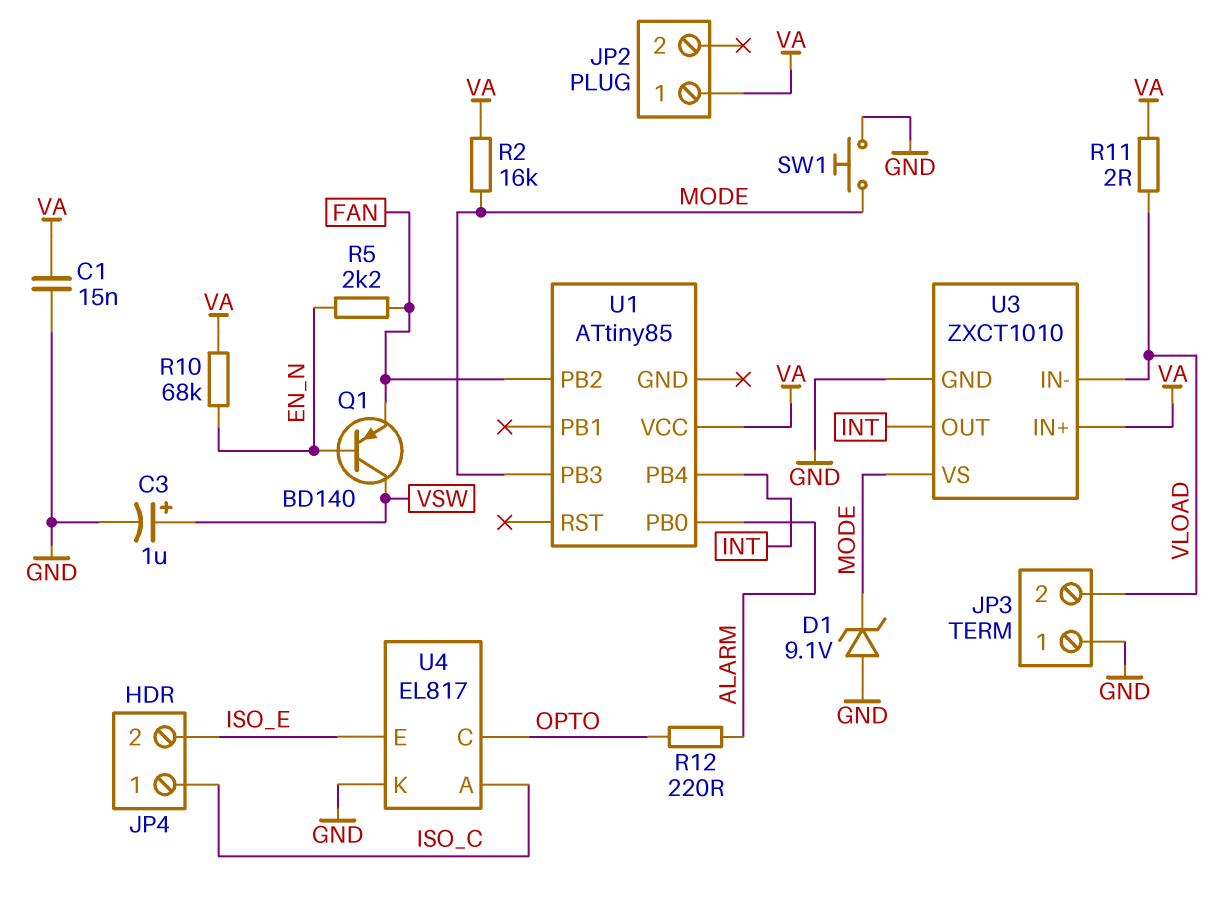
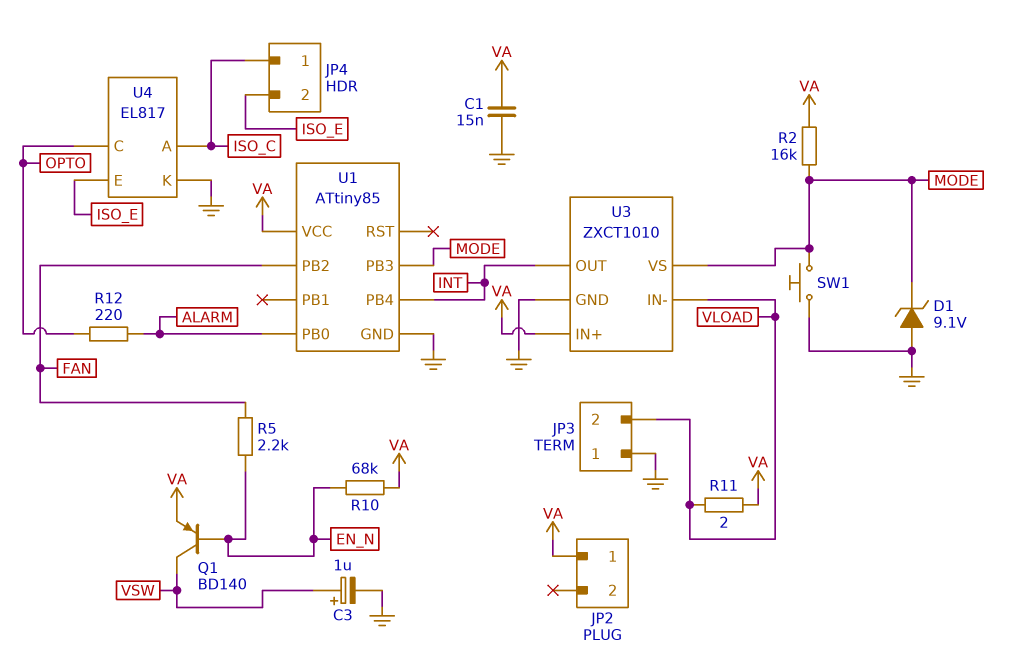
Q1: PNP BD140 (B EN_N, C VSW, E FAN) -> PNP BD140 (B EN_N, C VSW, E VA)
U1 pin GND: none -> GND

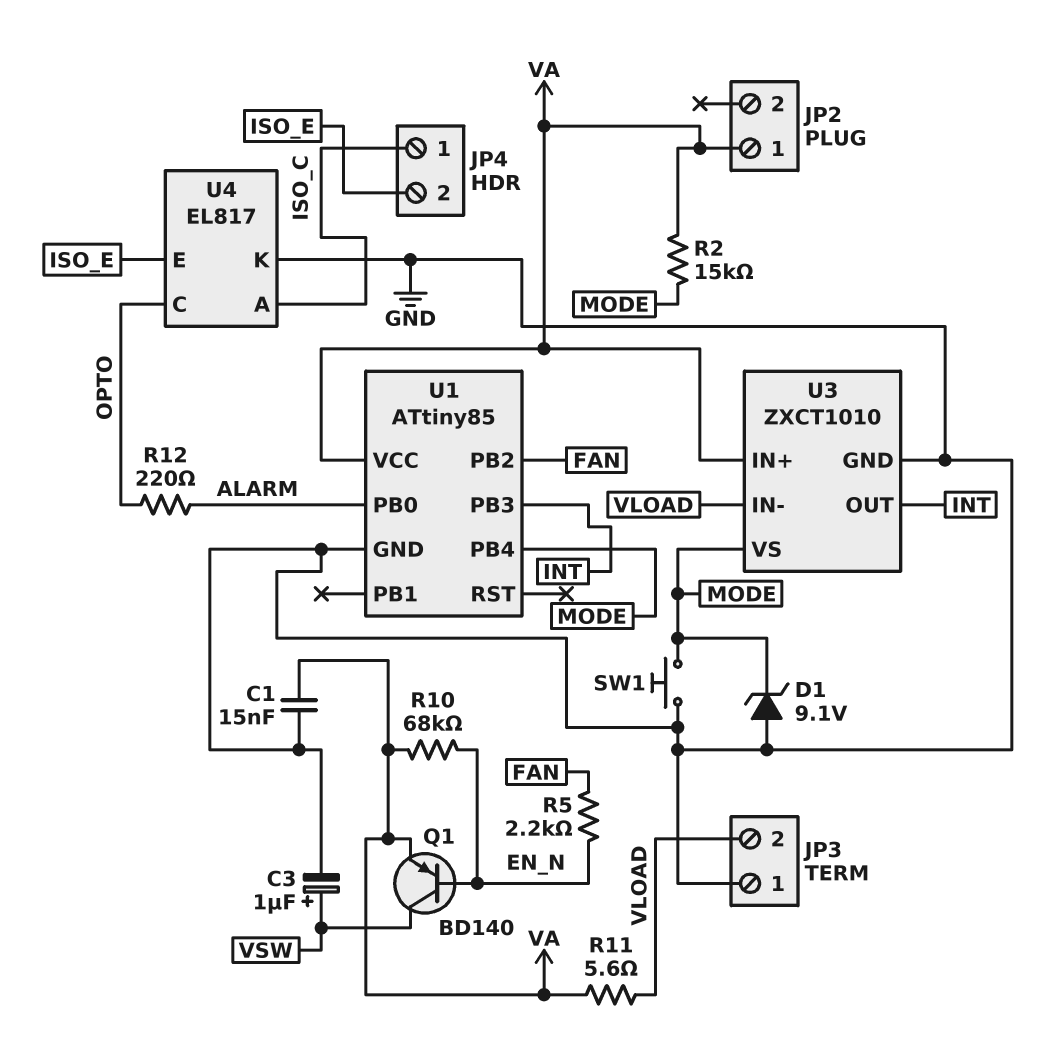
R2: 16k (MODE, VA) -> 15k (MODE, VA)
R11: 2 (VA, VLOAD) -> 5.6 (VA, VLOAD)
U1 pin PB3: MODE -> INT
U1 pin PB4: INT -> MODE

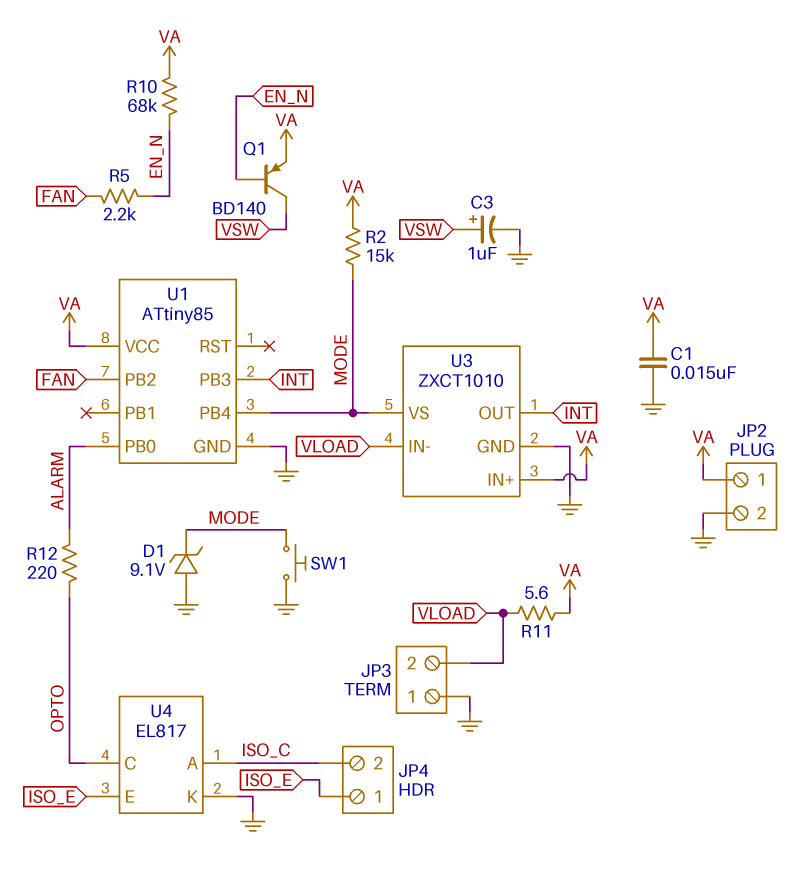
JP2 pin 2: none -> GND
JP4 pin 1: ISO_C -> ISO_E
JP4 pin 2: ISO_E -> ISO_C

